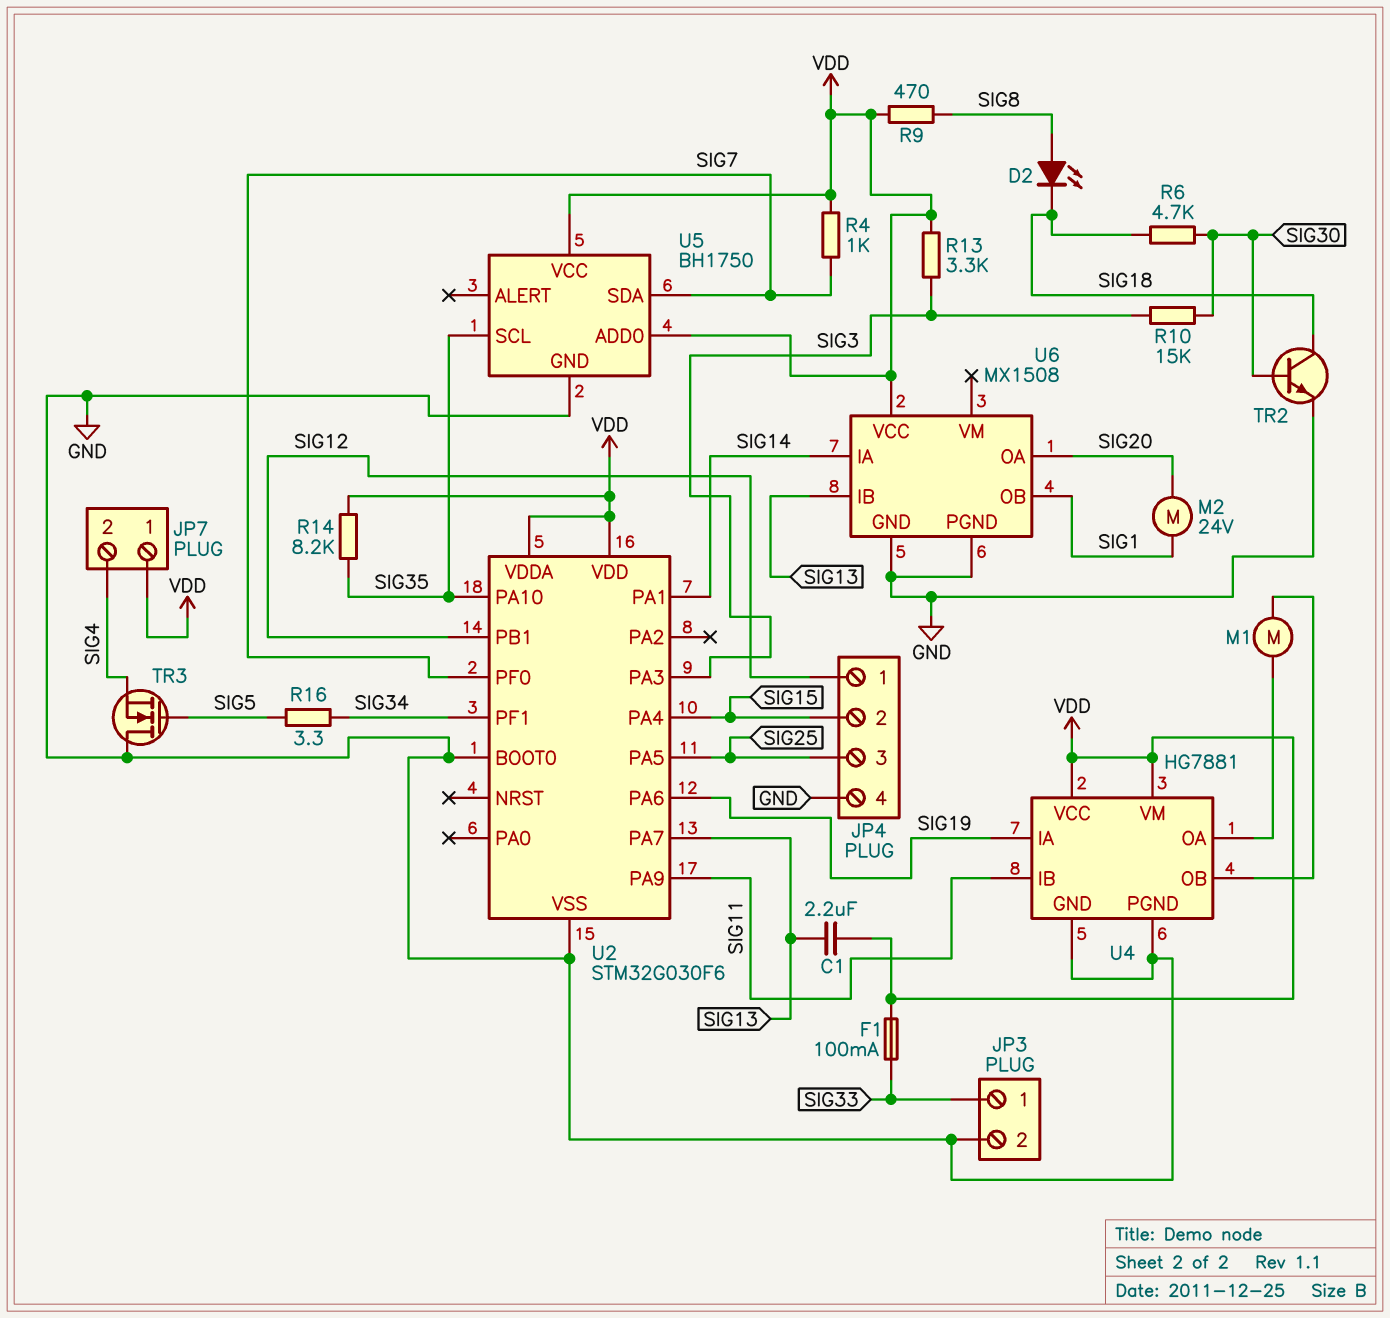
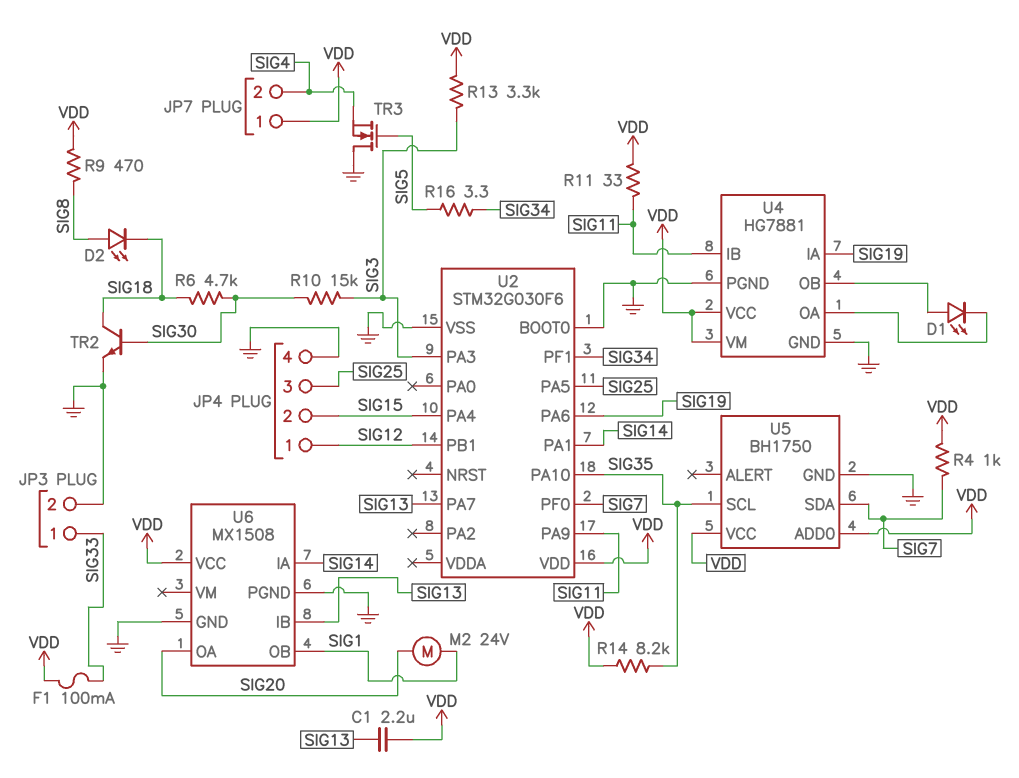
D1: none -> LED (A U4/OB, K U4/OA)
M1: motor (U4/OA, U4/OB) -> none
R11: none -> 33 (SIG11, VDD)
U2 pin VDDA: VDD -> none

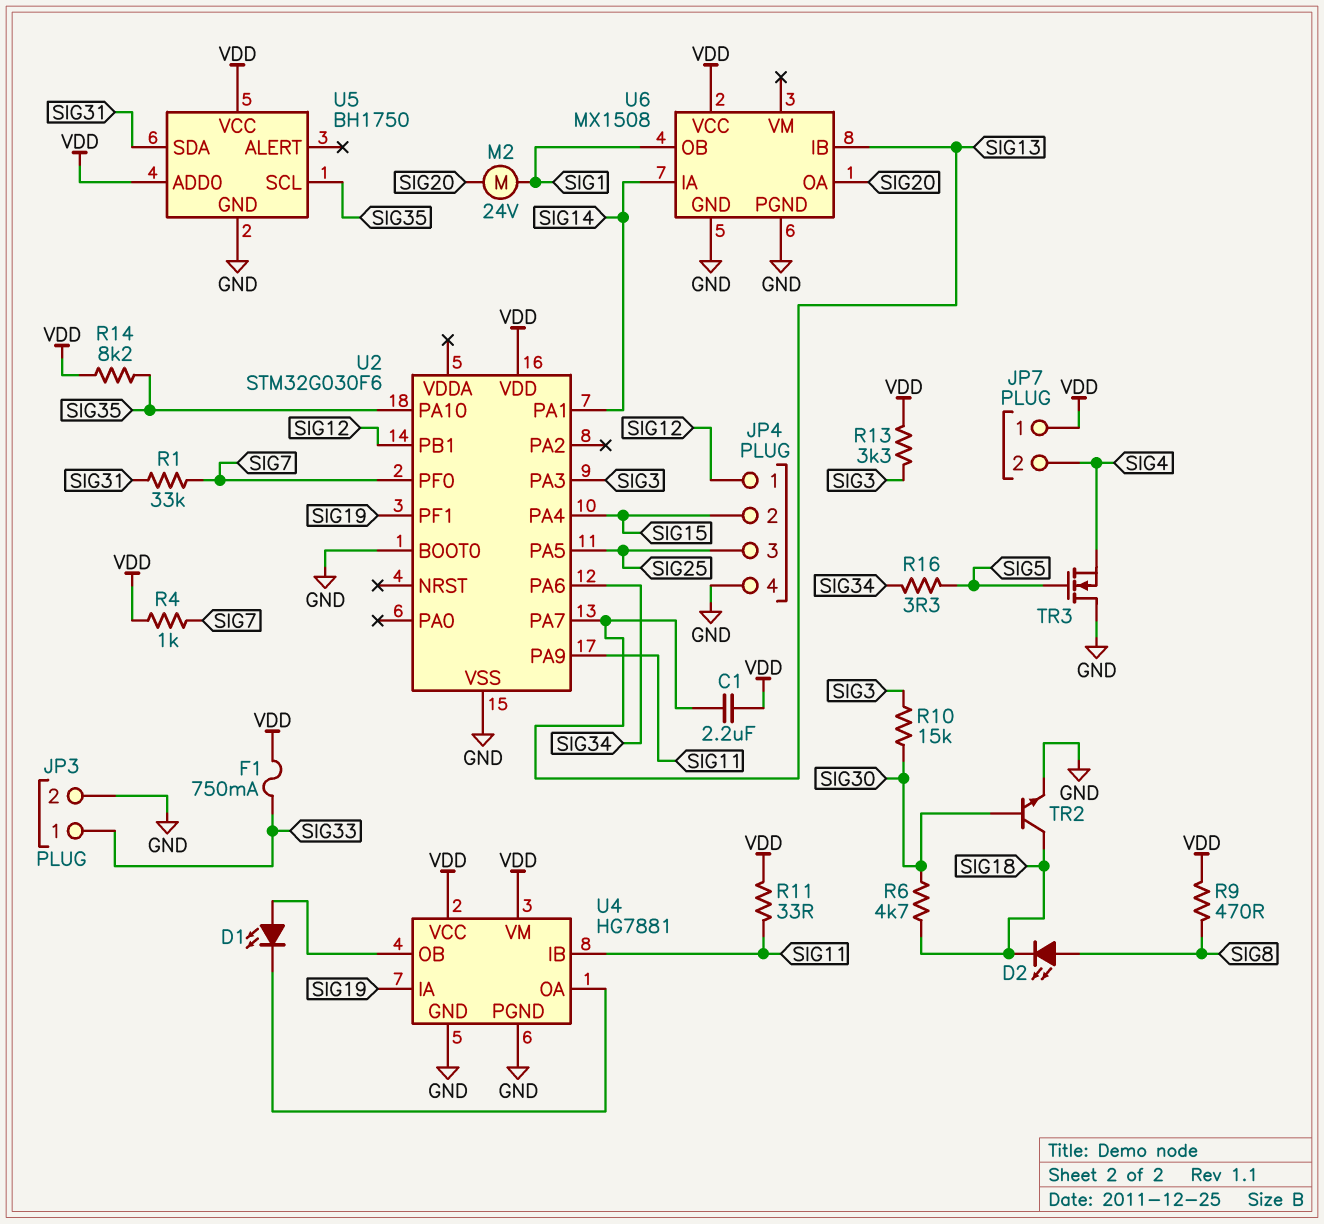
F1: 100mA (SIG33, VDD) -> 750mA (SIG33, VDD)
R1: none -> 33k (SIG7, SIG31)
U2 pin PA6: SIG19 -> SIG34
U2 pin PF1: SIG34 -> SIG19
U5 pin SDA: SIG7 -> SIG31

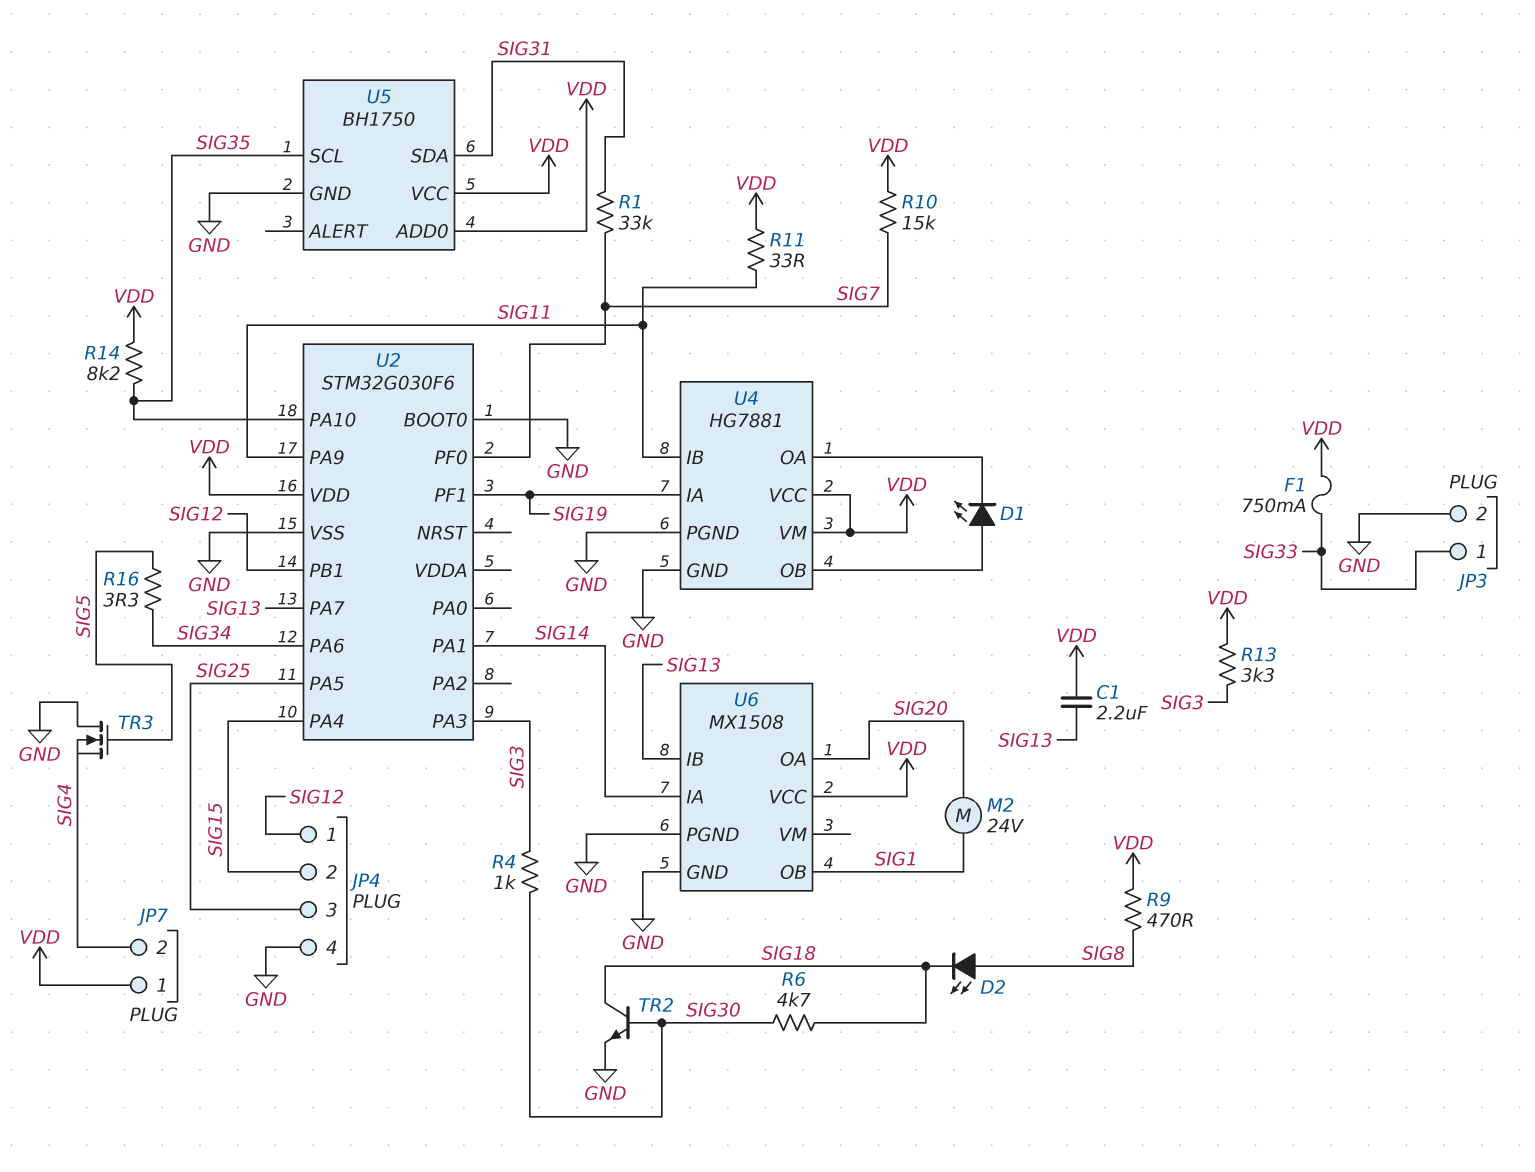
R4: 1k (SIG7, VDD) -> 1k (SIG3, SIG30)
R10: 15k (SIG3, SIG30) -> 15k (SIG7, VDD)

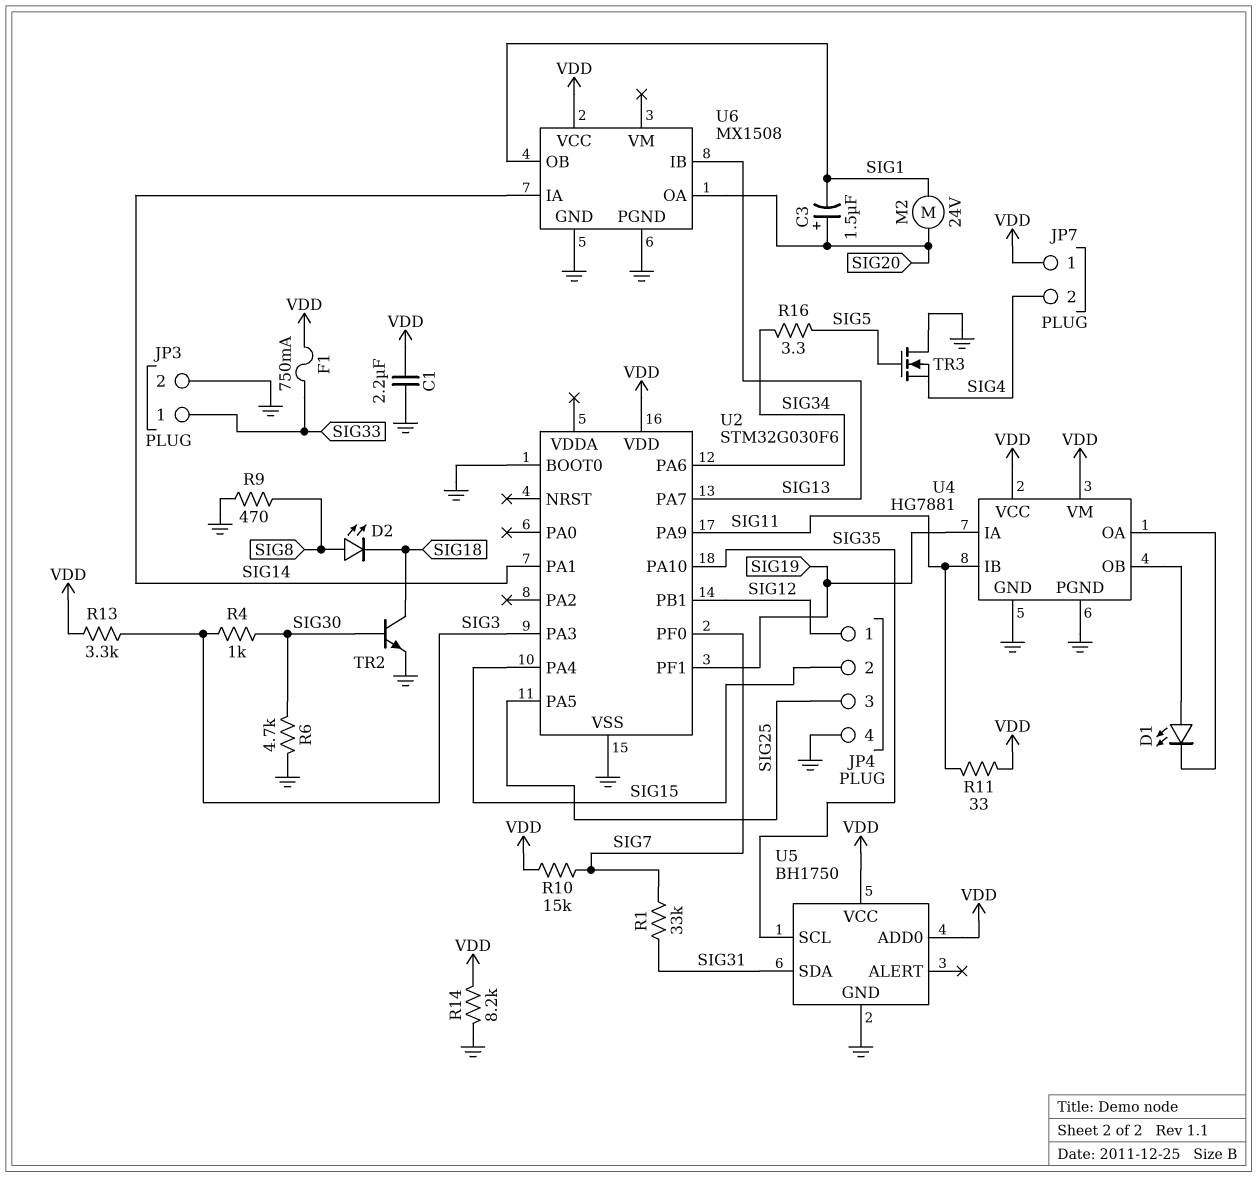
C1: 2.2uF (SIG13, VDD) -> 2.2uF (GND, VDD)
C3: none -> 1.5uF (plus SIG20, minus SIG1)
R6: 4.7k (SIG18, SIG30) -> 4.7k (GND, SIG30)
R9: 470 (SIG8, VDD) -> 470 (GND, SIG8)
R14: 8.2k (SIG35, VDD) -> 8.2k (GND, VDD)

